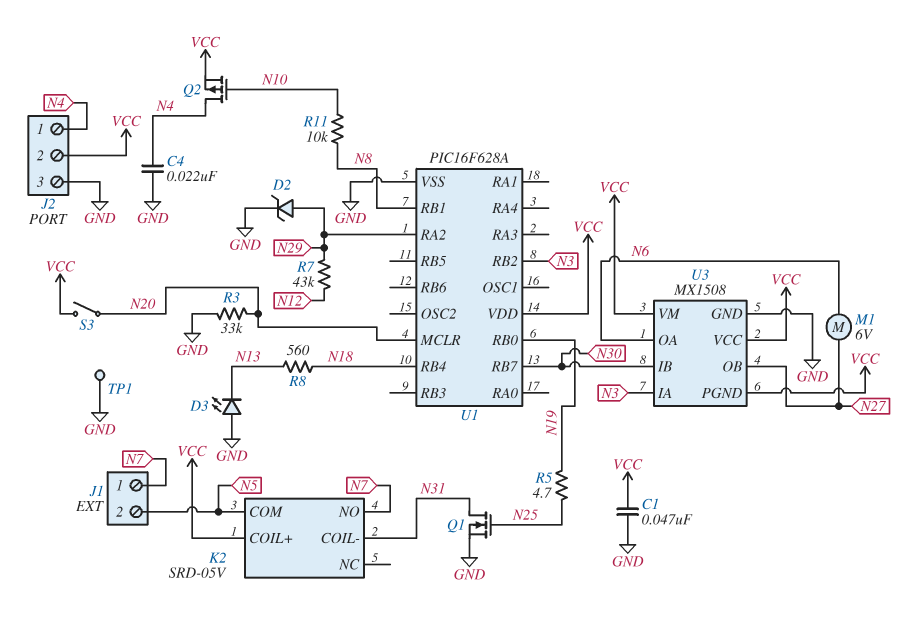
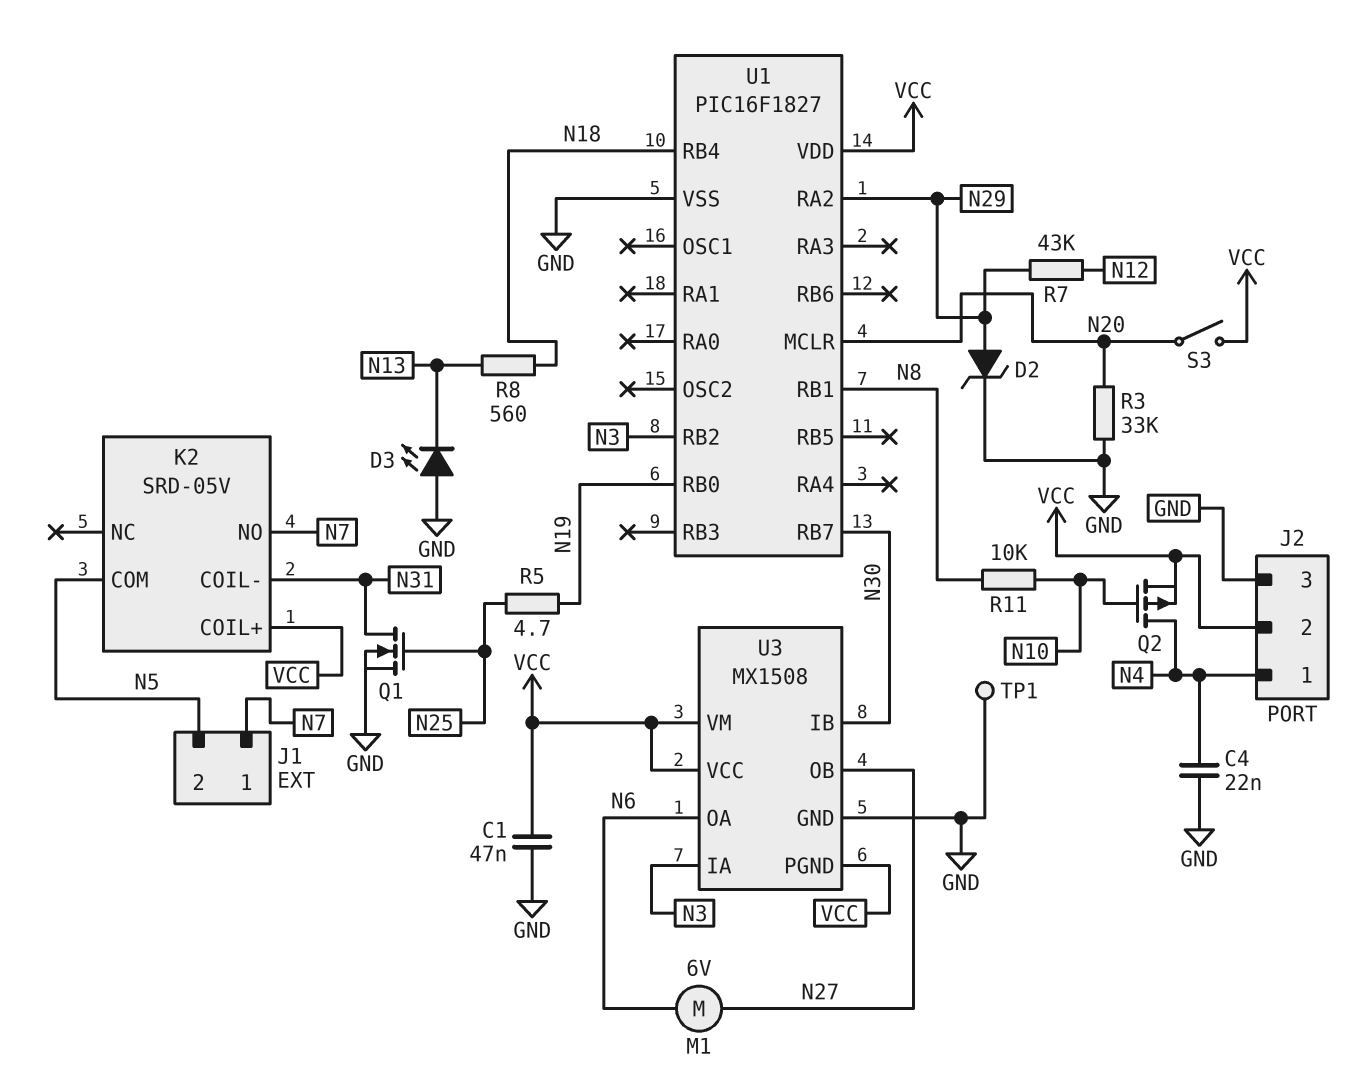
U1: PIC16F628A -> PIC16F1827

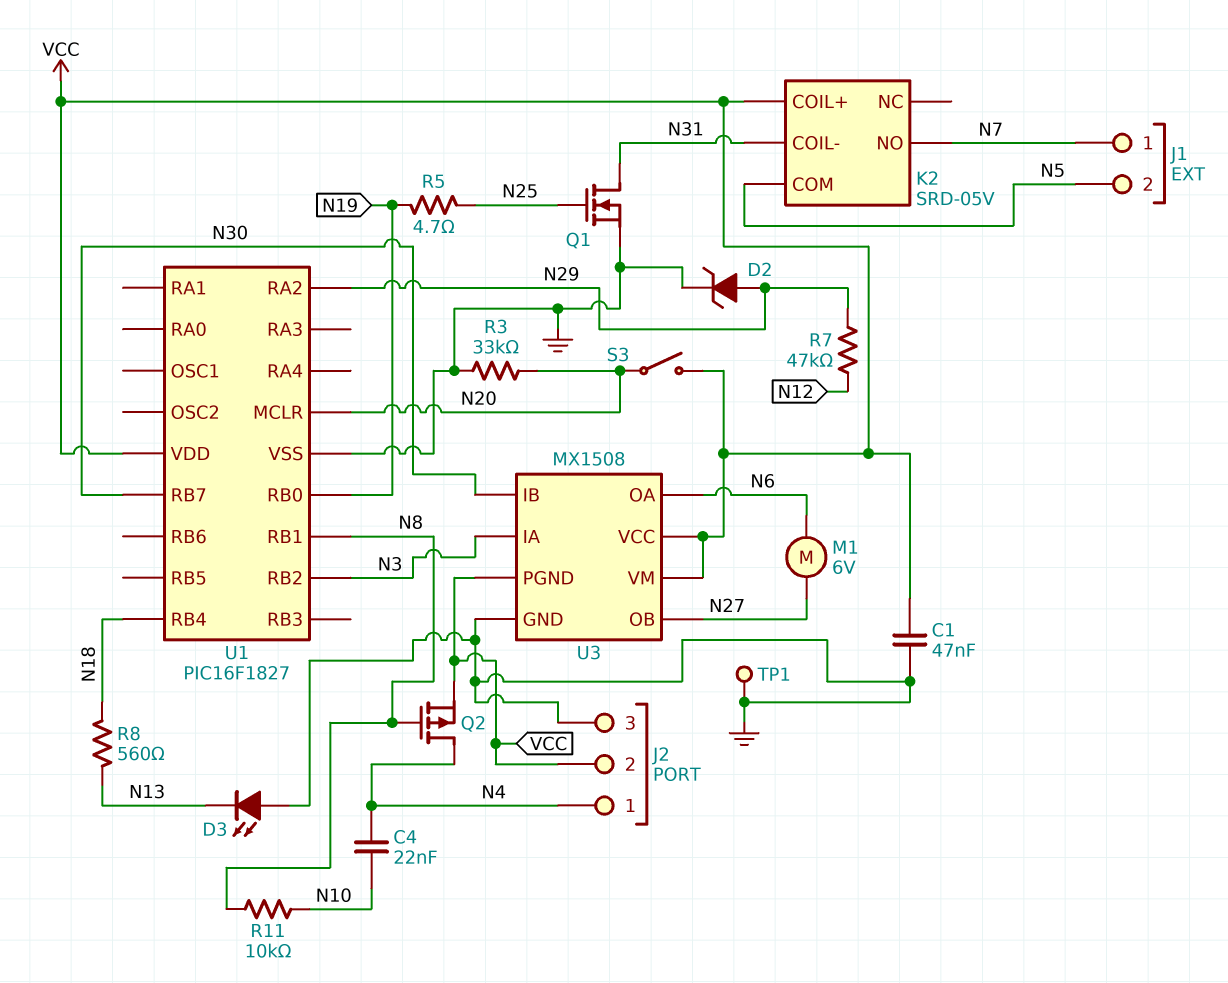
C4: 22nF (GND, N4) -> 22nF (N4, N10)
Q2: PMOS (G N10, D N4, S VCC) -> PMOS (G N8, D N4, S VCC)
R7: 43k (N12, N29) -> 47k (N12, N29)

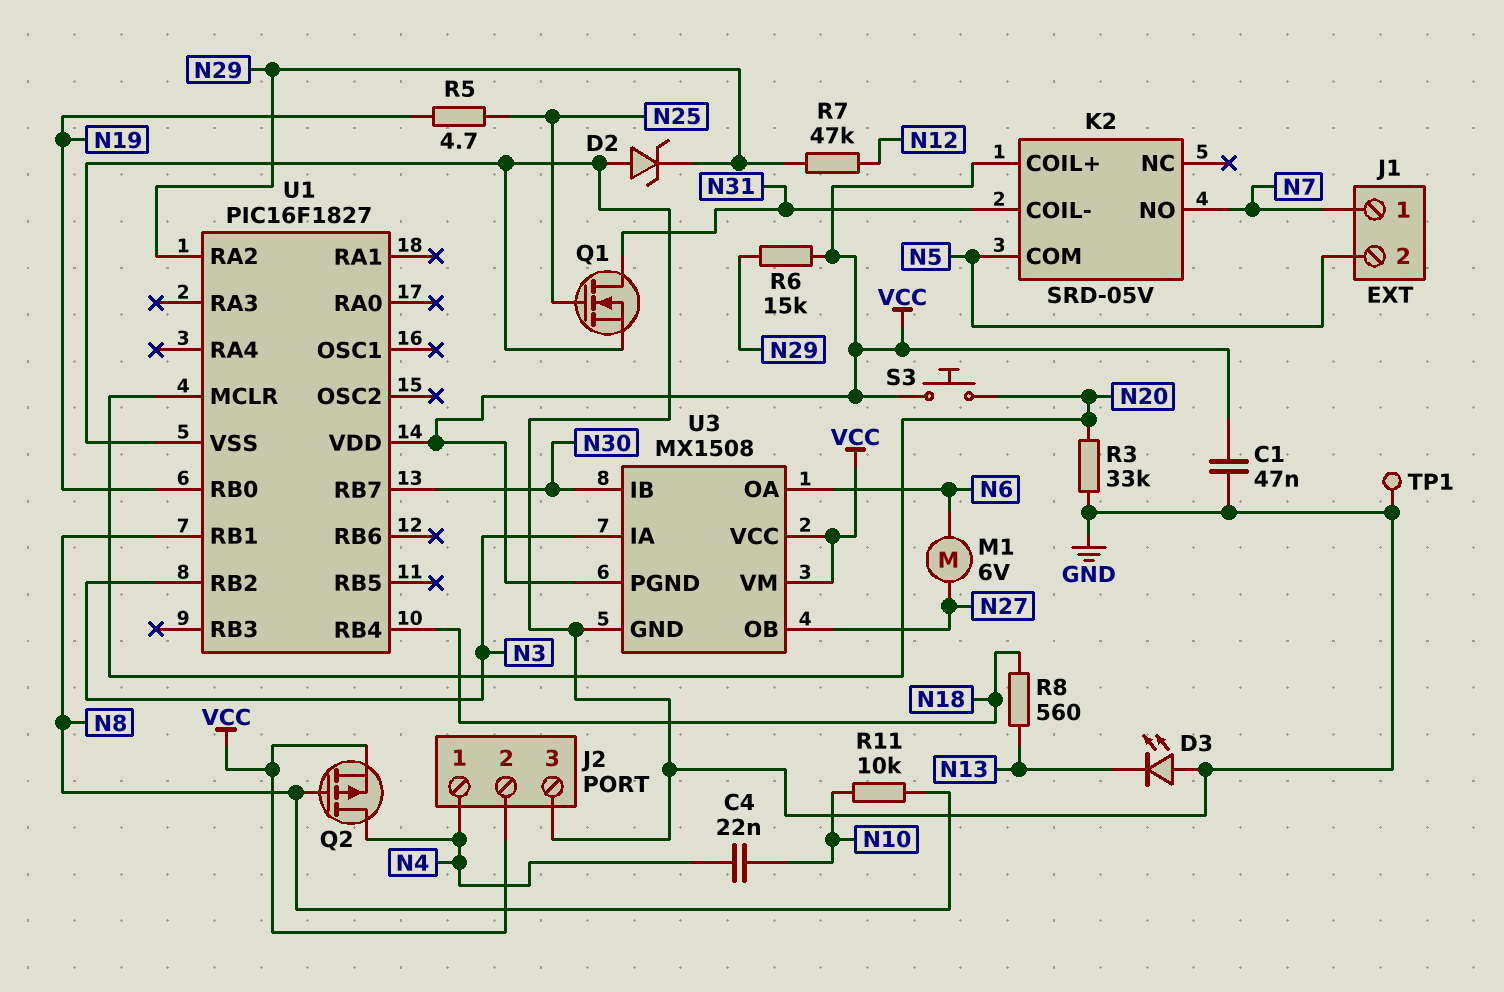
D2: zener (A N29, K GND) -> zener (A GND, K N29)
R6: none -> 15k (N29, VCC)
S3: switch (N20, VCC) -> button (N20, VCC)

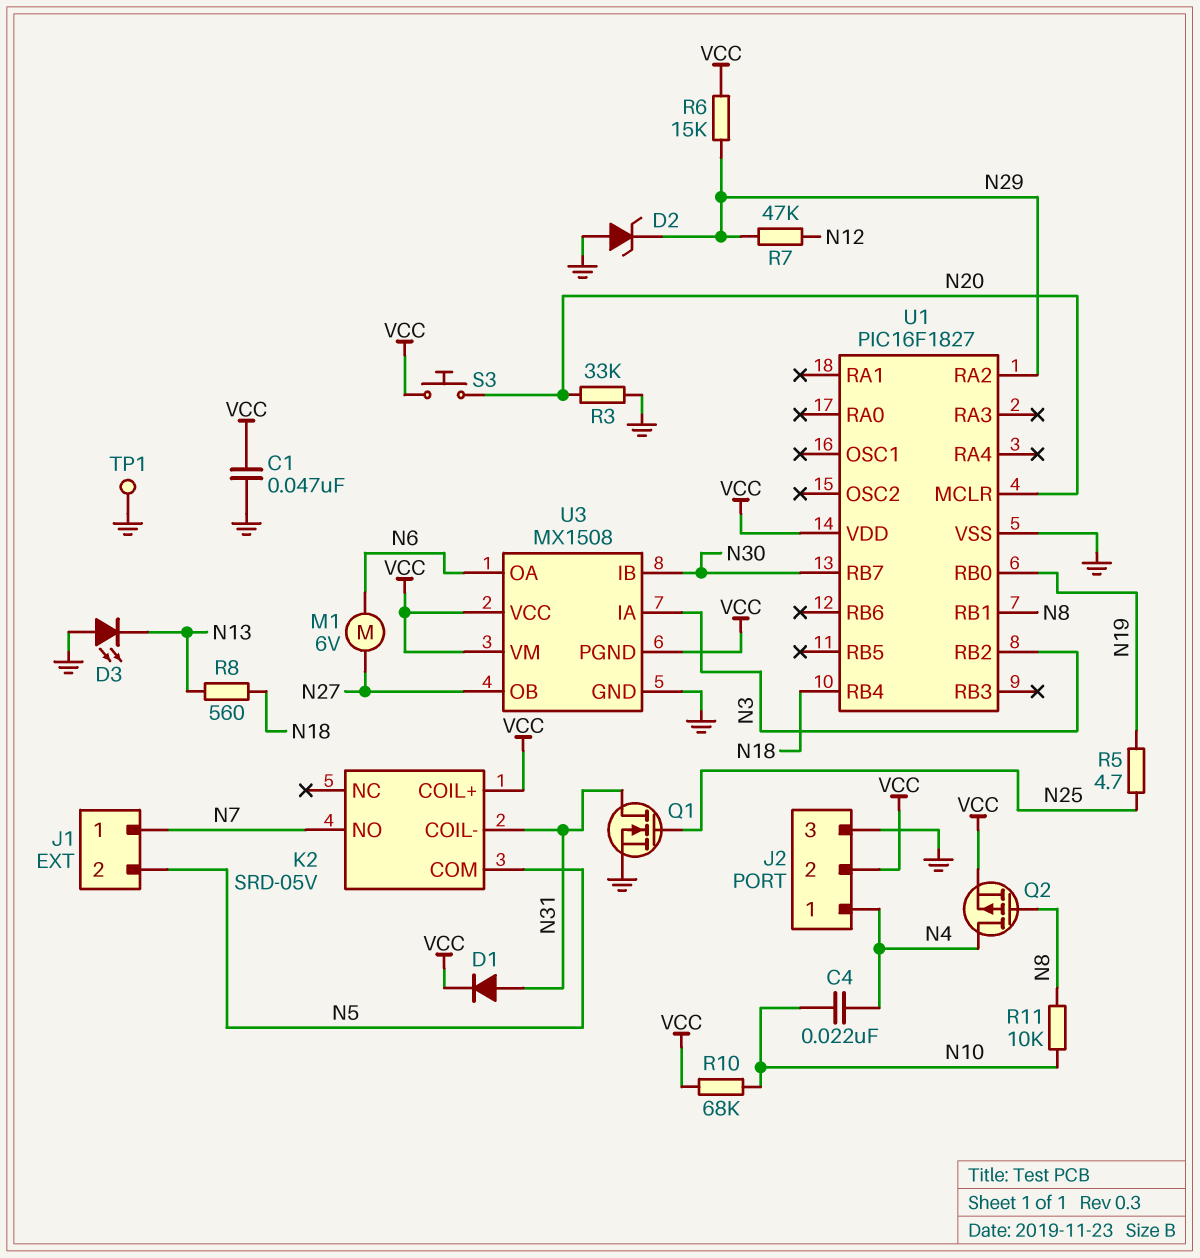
D1: none -> diode (A N31, K VCC)
R10: none -> 68k (N10, VCC)

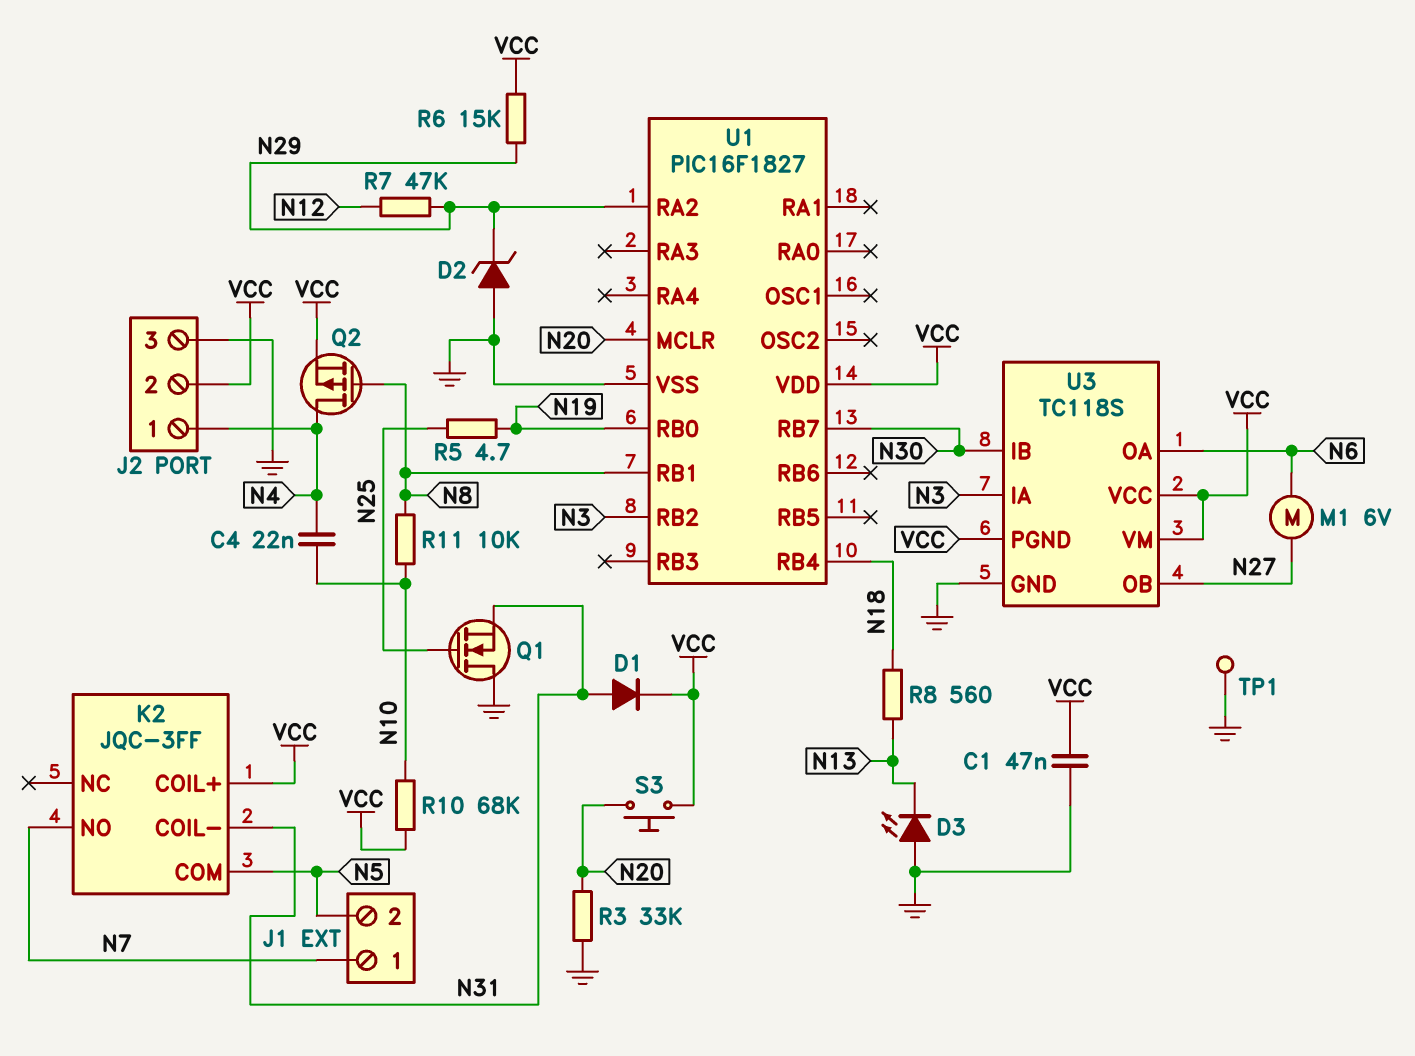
K2: SRD-05V -> JQC-3FF
Q1: NMOS (G N25, D N31, S GND) -> NMOS (G N25, D GND, S N31)
U3: MX1508 -> TC118S

